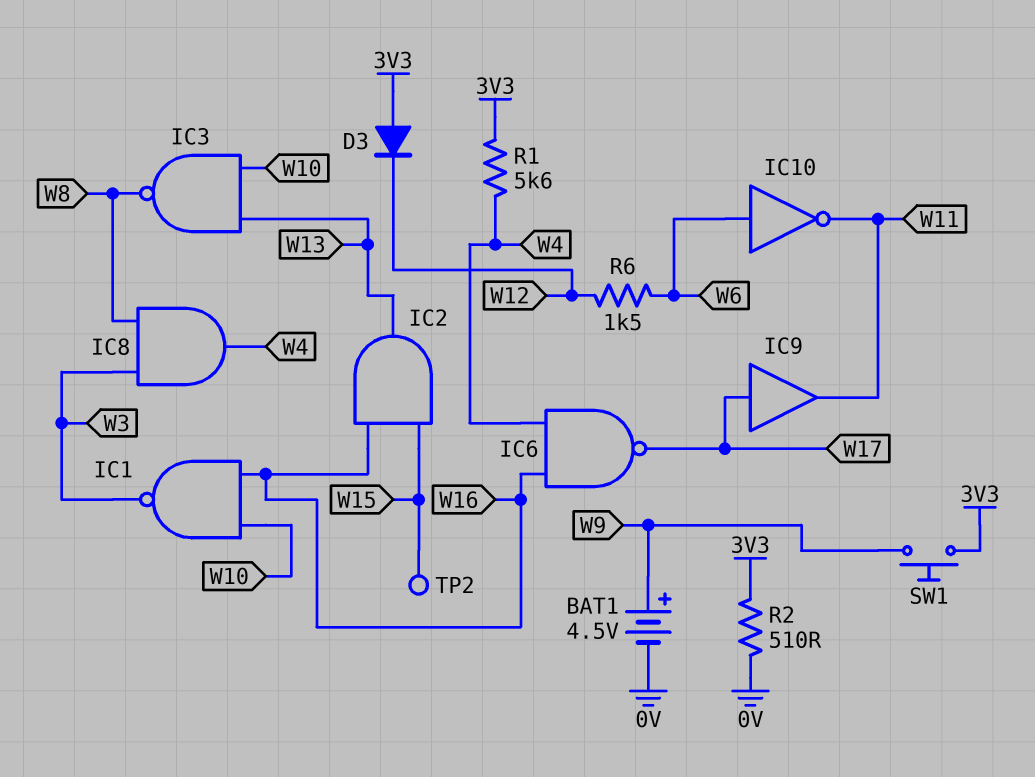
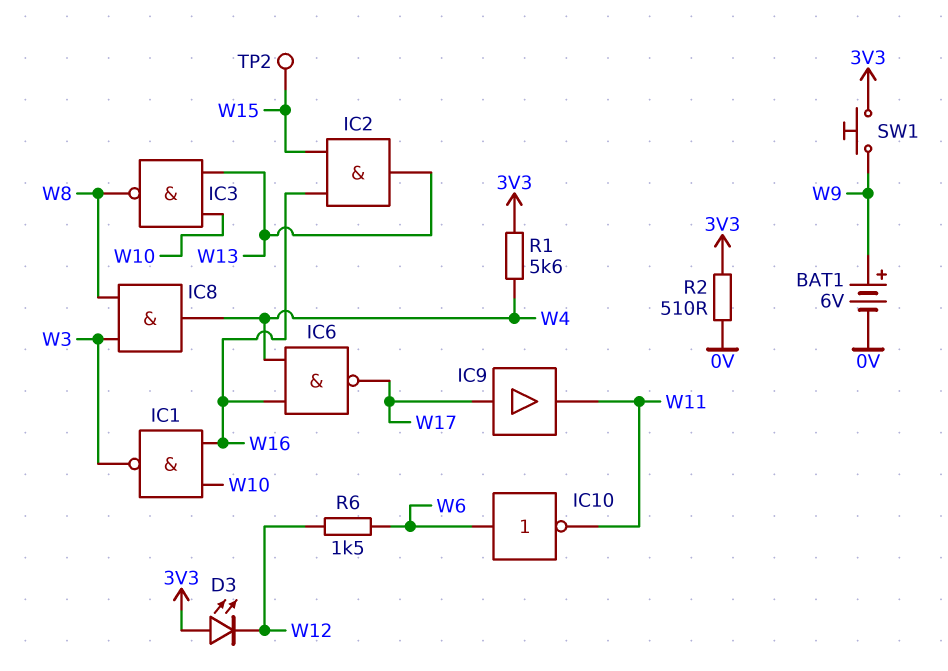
BAT1: 4.5V (plus W9, minus 0V) -> 6V (plus W9, minus 0V)
D3: diode (A 3V3, K W12) -> LED (A 3V3, K W12)

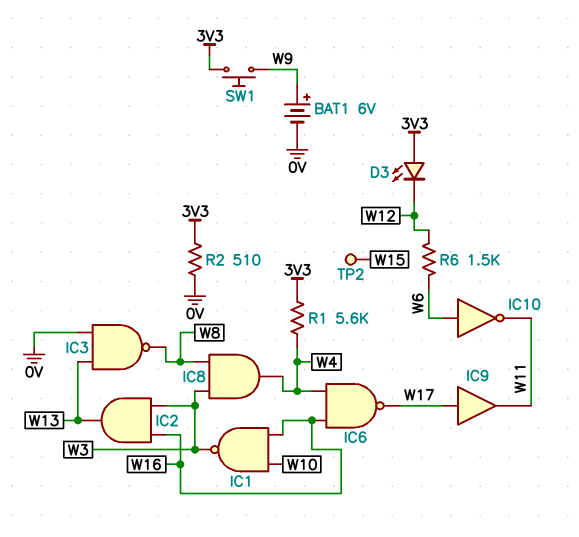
IC2: AND (in W15, in W16, out W13) -> AND (in W3, in W16, out W13)
IC3: NAND (in W10, in W13, out W8) -> NAND (in 0V, in W13, out W8)

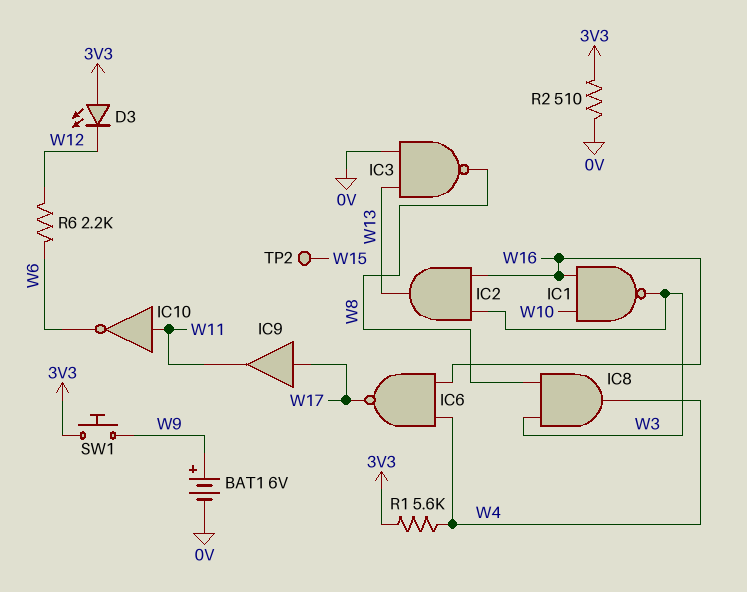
IC10: NOT (in W6, out W11) -> NOT (in W11, out W6)
R6: 1.5k (W6, W12) -> 2.2k (W6, W12)

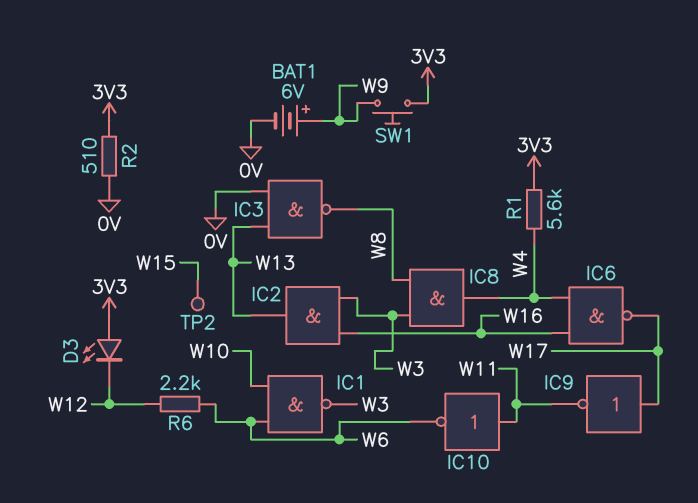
IC1: NAND (in W10, in W16, out W3) -> NAND (in W6, in W10, out W3)
IC9: buffer (in W17, out W11) -> NOT (in W17, out W11)

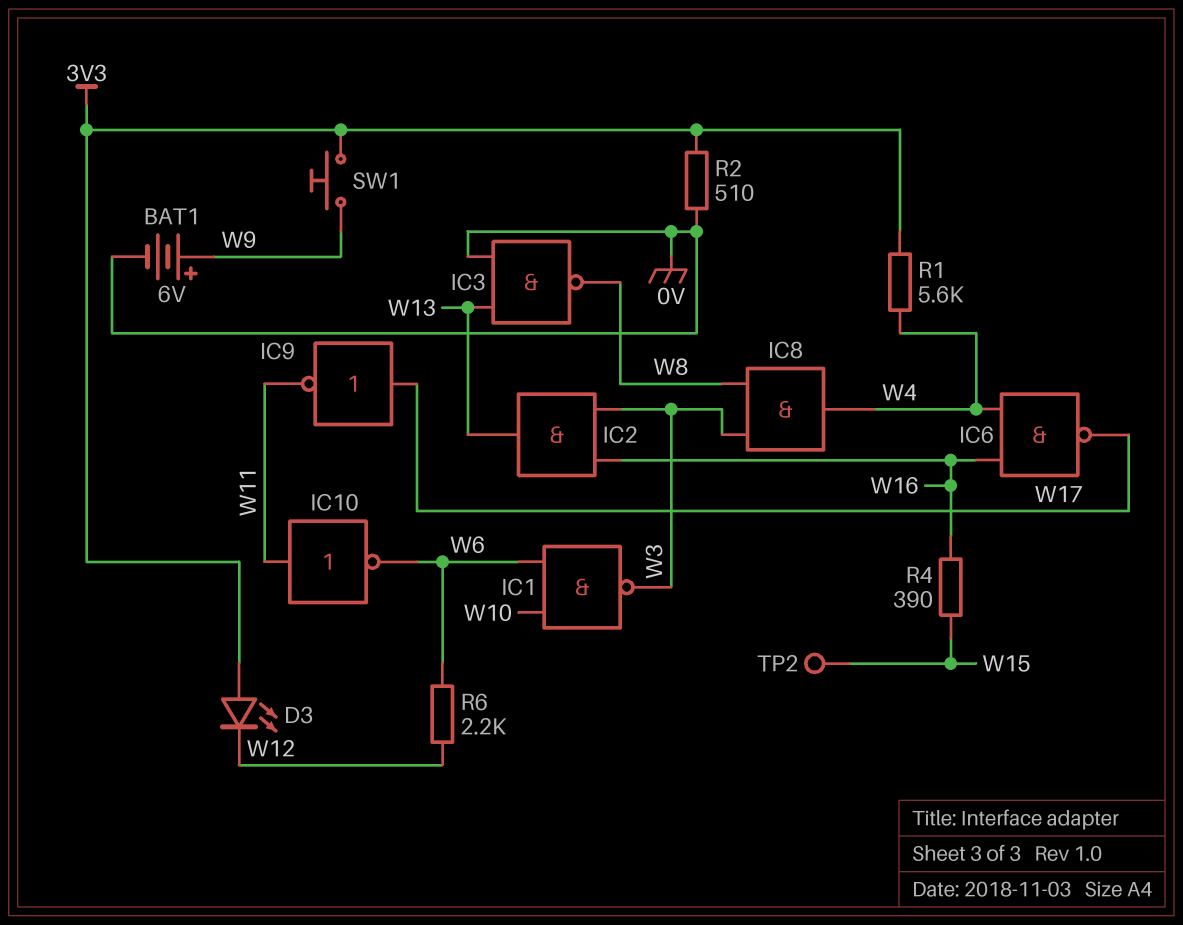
R4: none -> 390 (W15, W16)

